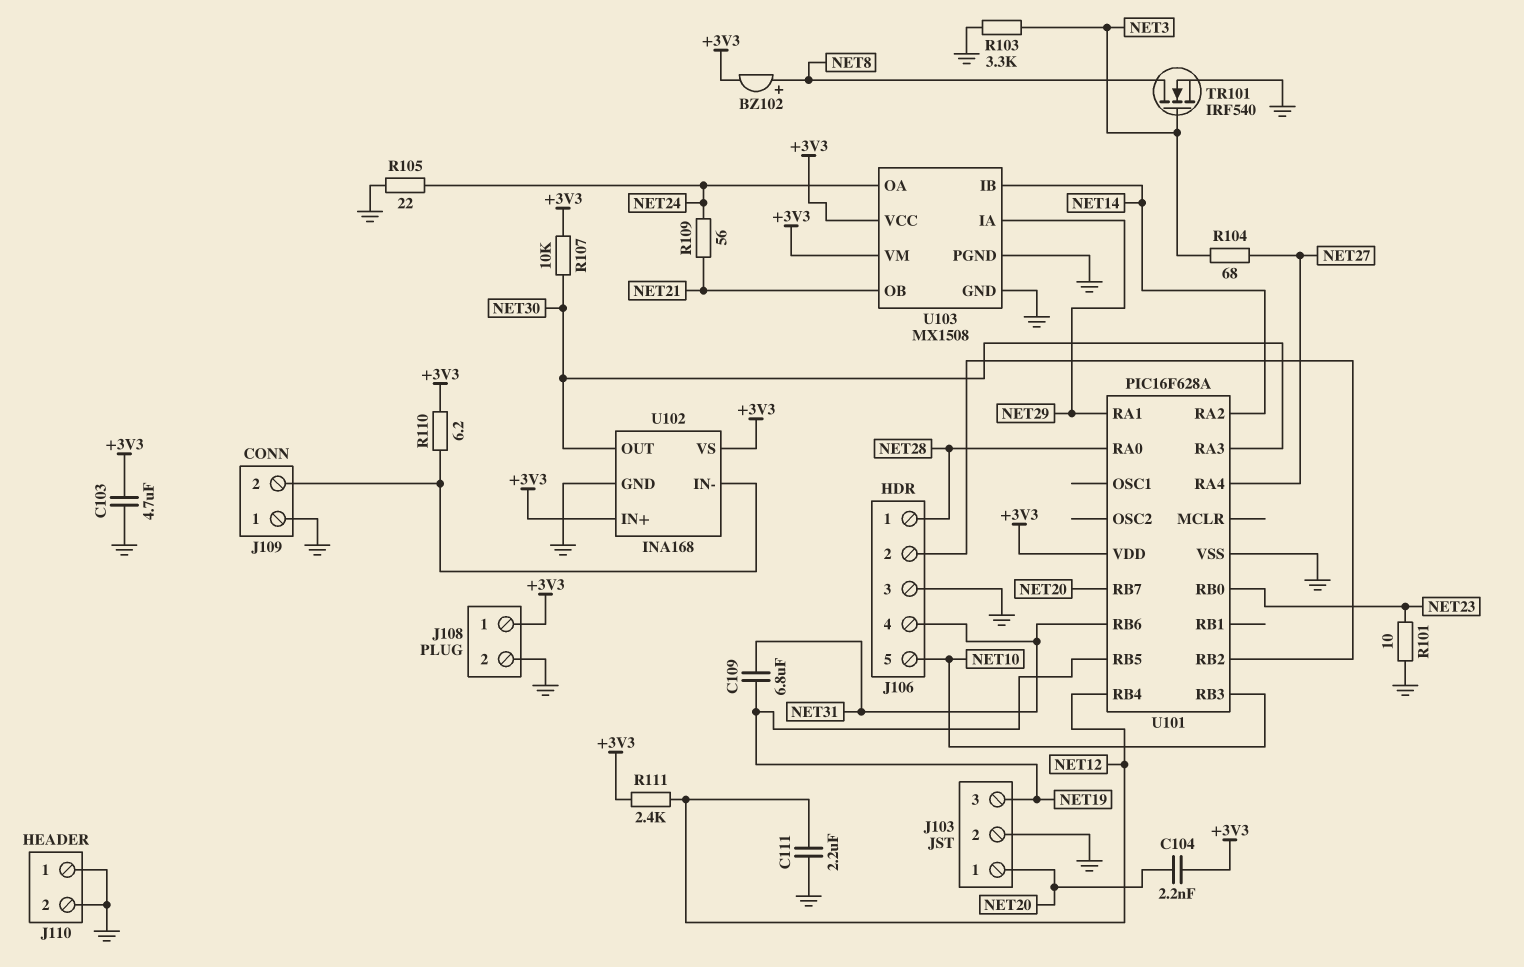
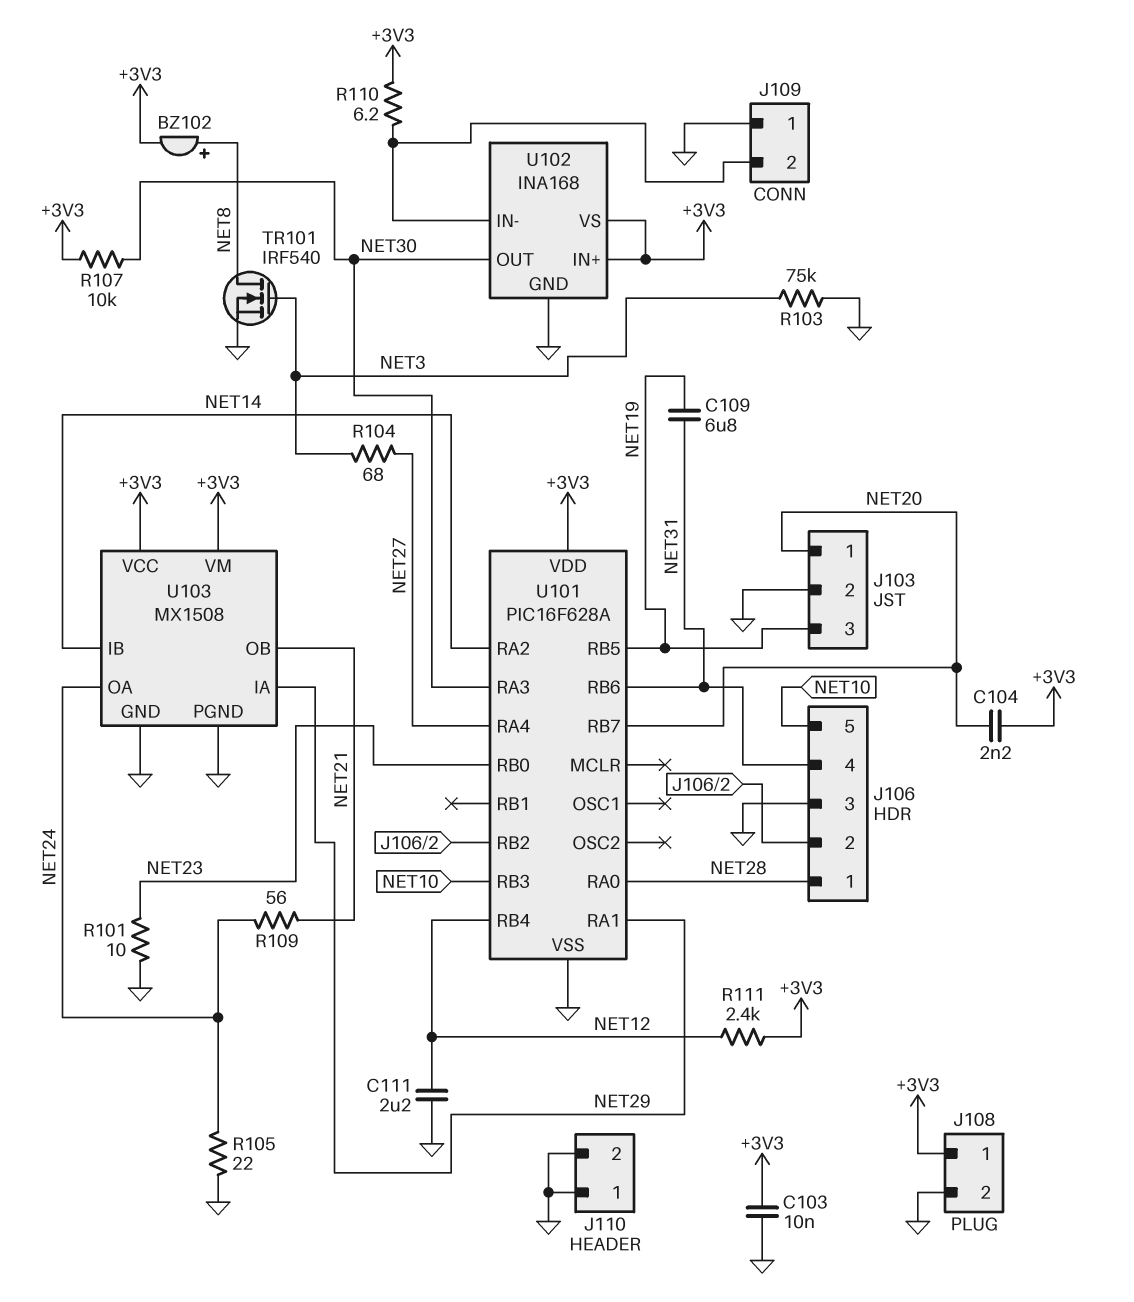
C103: 4.7uF (+3V3, GND) -> 10nF (+3V3, GND)
R103: 3.3k (GND, NET3) -> 75k (GND, NET3)

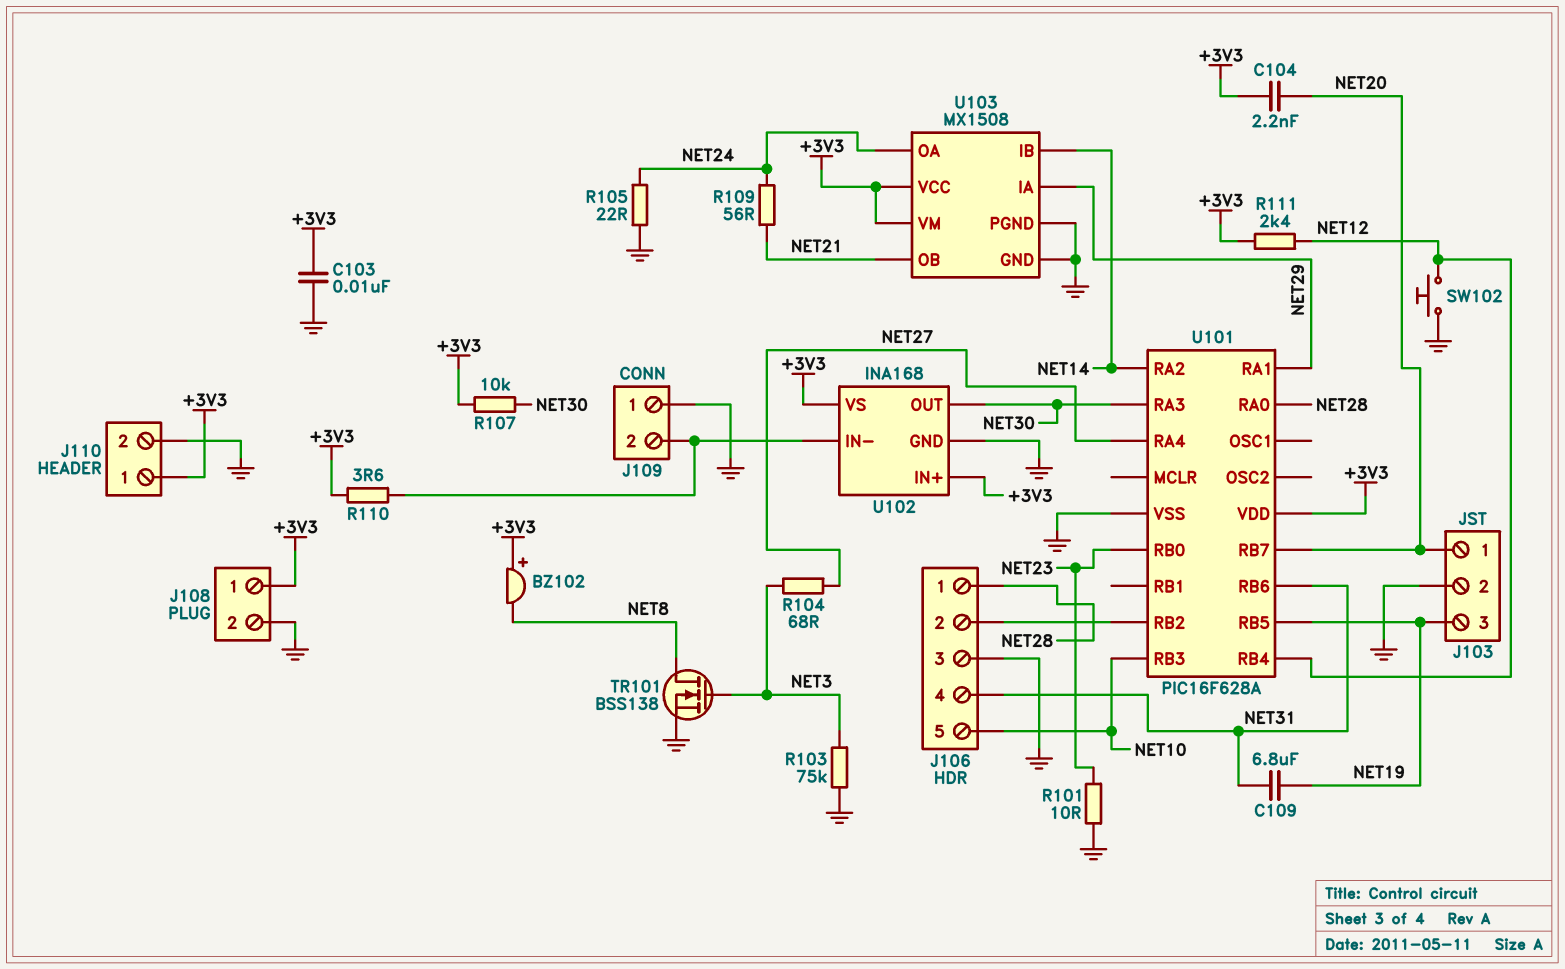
BZ102: buzzer (plus NET8, minus +3V3) -> buzzer (plus +3V3, minus NET8)
C111: 2.2uF (GND, NET12) -> none
J110 pin 1: GND -> +3V3
R110: 6.2 (+3V3, J109/2) -> 3.6 (+3V3, J109/2)
SW102: none -> button (GND, NET12)
TR101: NMOS IRF540 (G NET3, D NET8, S GND) -> NMOS BSS138 (G NET3, D NET8, S GND)

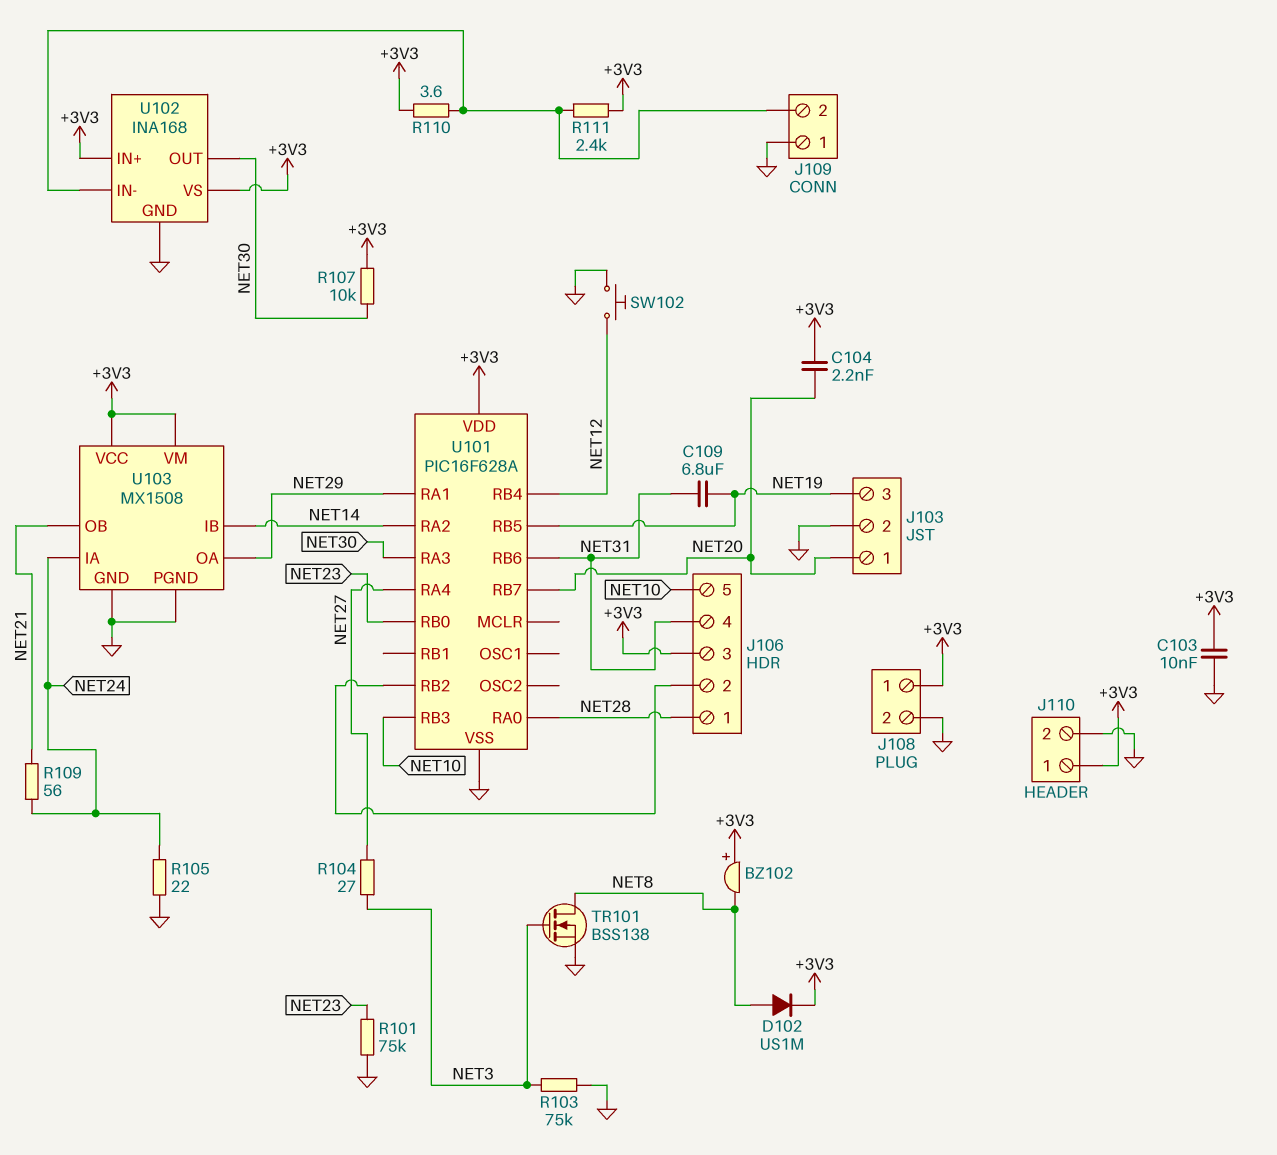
D102: none -> diode US1M (A NET8, K +3V3)
J106 pin 3: GND -> +3V3
R101: 10 (GND, NET23) -> 75k (GND, NET23)
R104: 68 (NET3, NET27) -> 27 (NET3, NET27)
R111: 2.4k (+3V3, NET12) -> 2.4k (+3V3, J109/2)
U103 pin IA: NET29 -> NET24
U103 pin OA: NET24 -> NET29

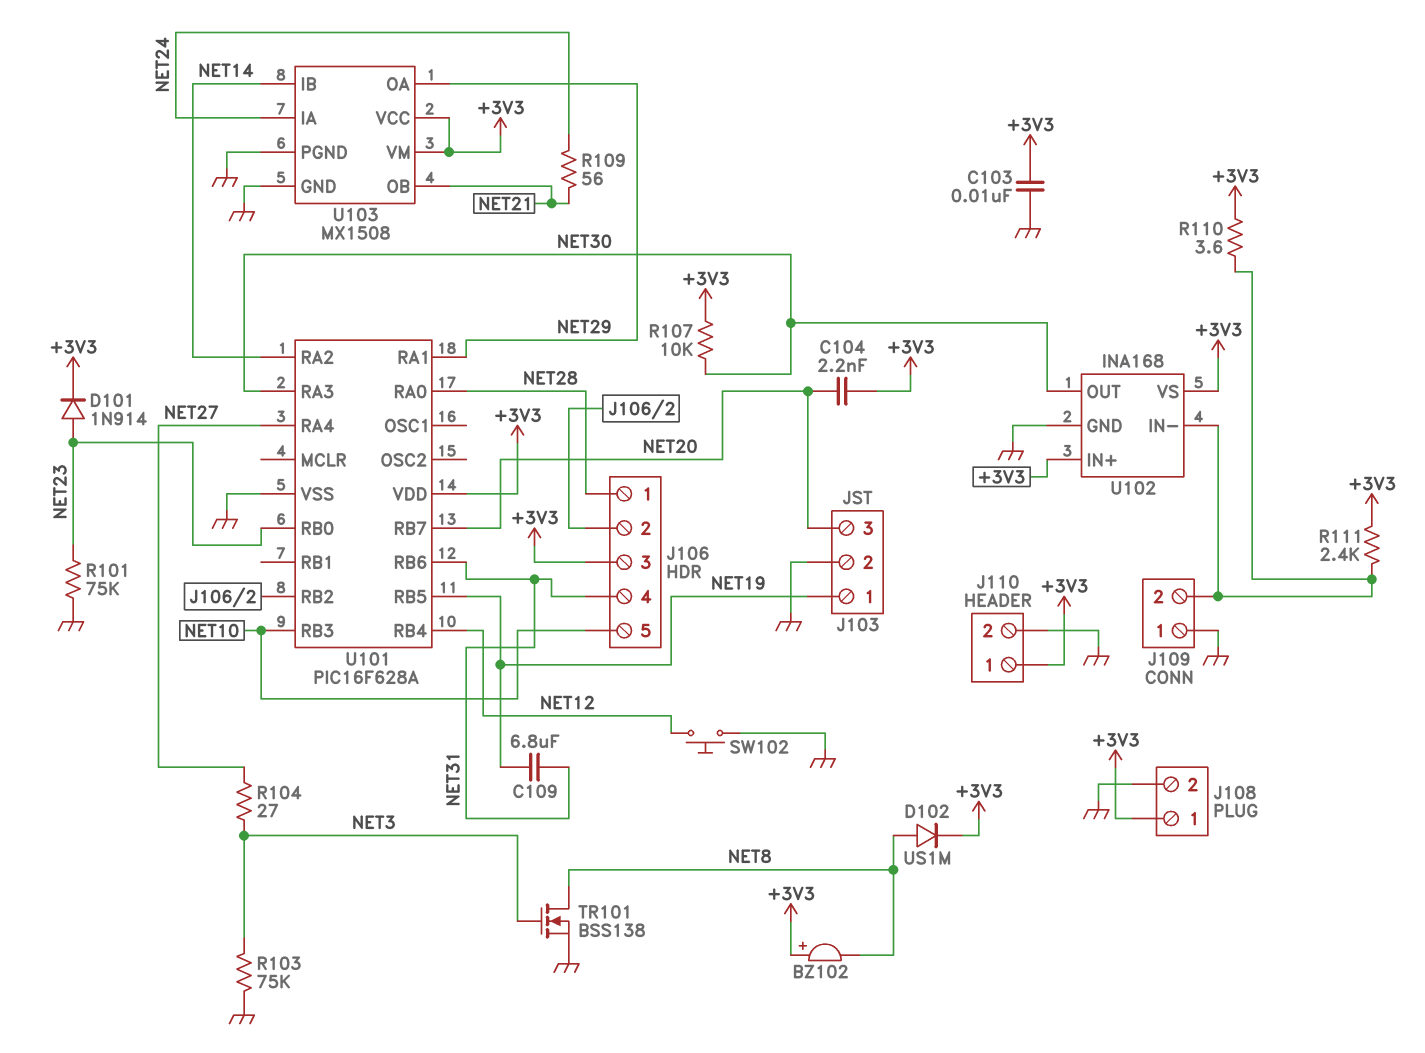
D101: none -> diode 1N914 (A NET23, K +3V3)
J103 pin 1: NET20 -> NET19
J103 pin 3: NET19 -> NET20
R105: 22 (GND, NET24) -> none

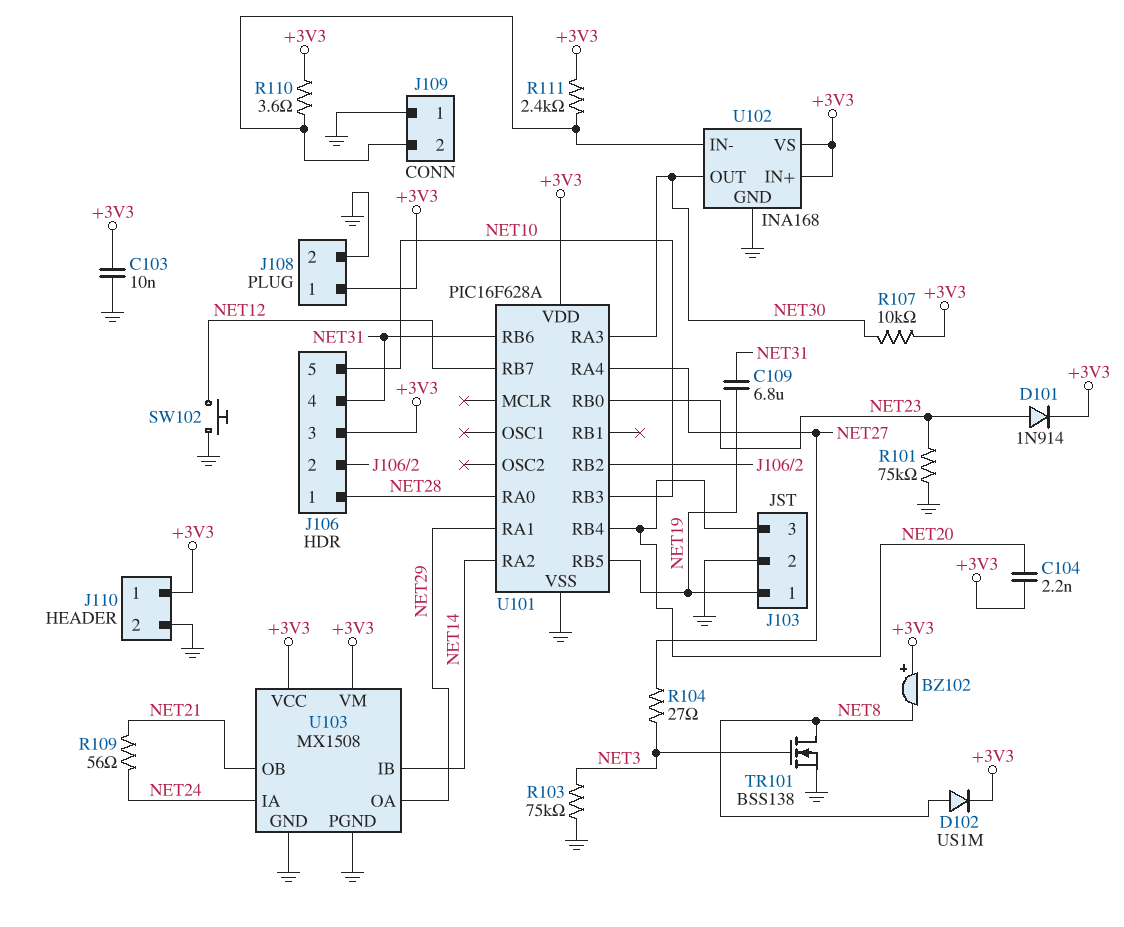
U101 pin RB4: NET12 -> NET20
U101 pin RB7: NET20 -> NET12

